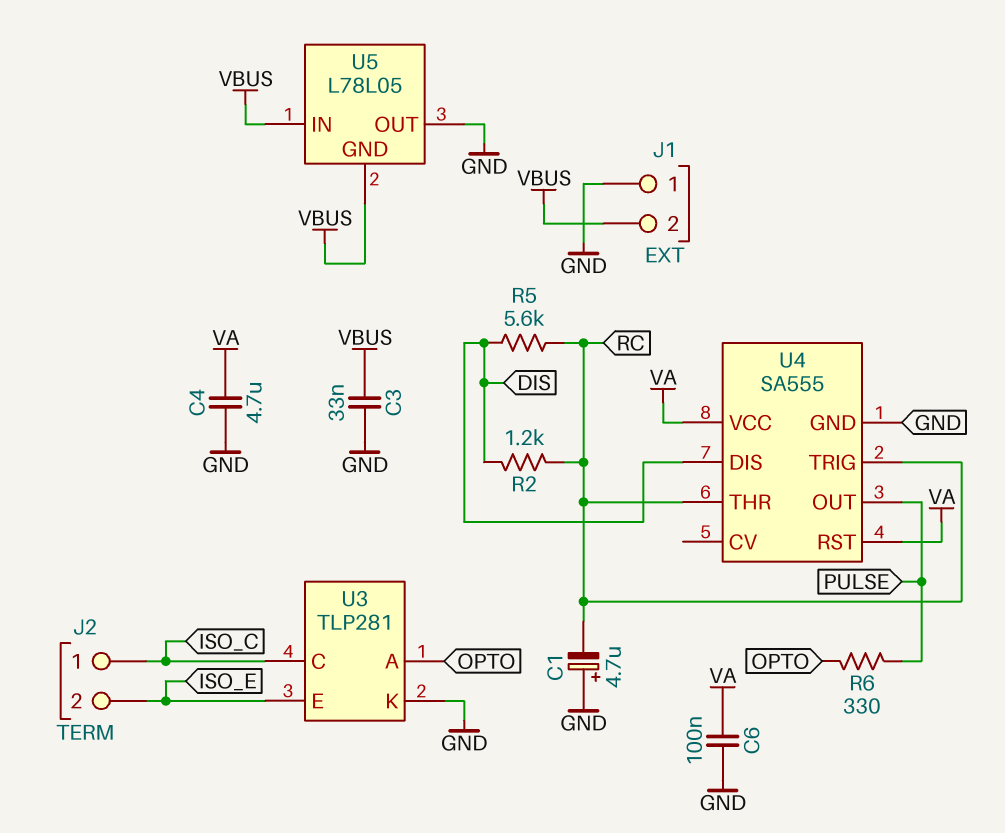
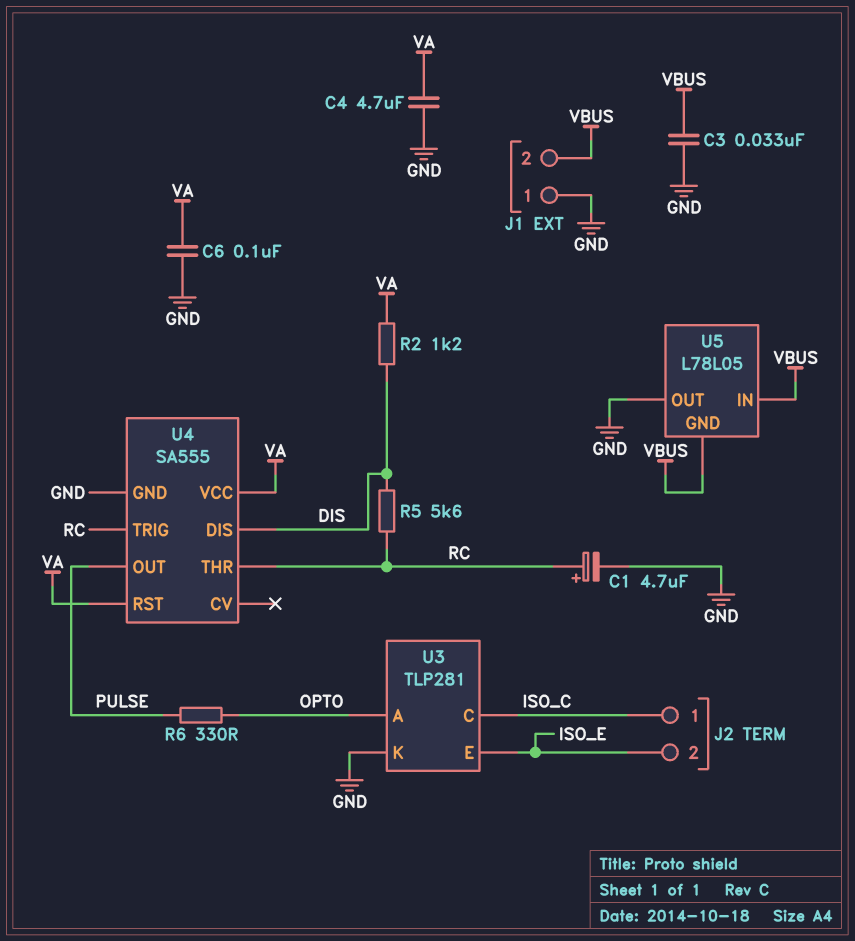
C1: 4.7uF (plus GND, minus RC) -> 4.7uF (plus RC, minus GND)
R2: 1.2k (DIS, RC) -> 1.2k (DIS, VA)

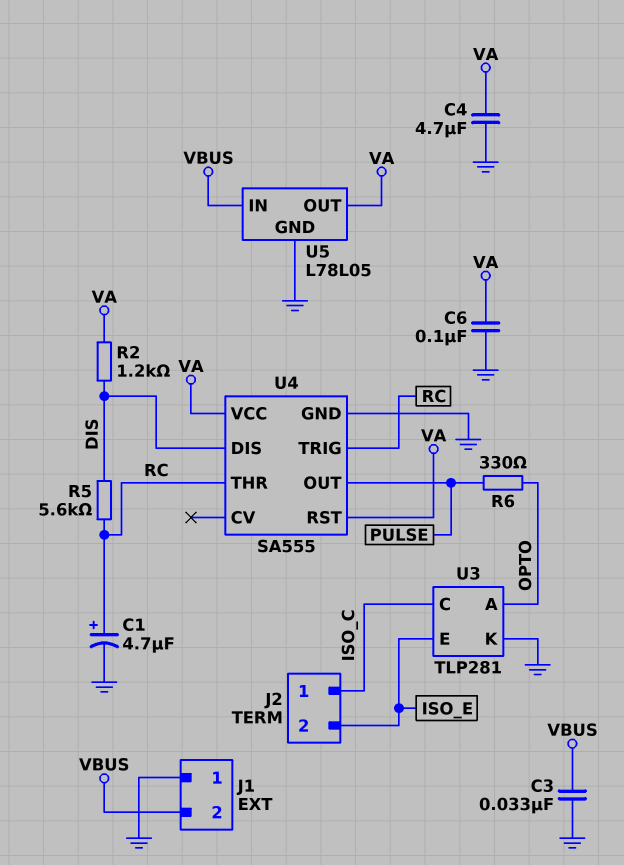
U5 pin GND: VBUS -> GND
U5 pin OUT: GND -> VA

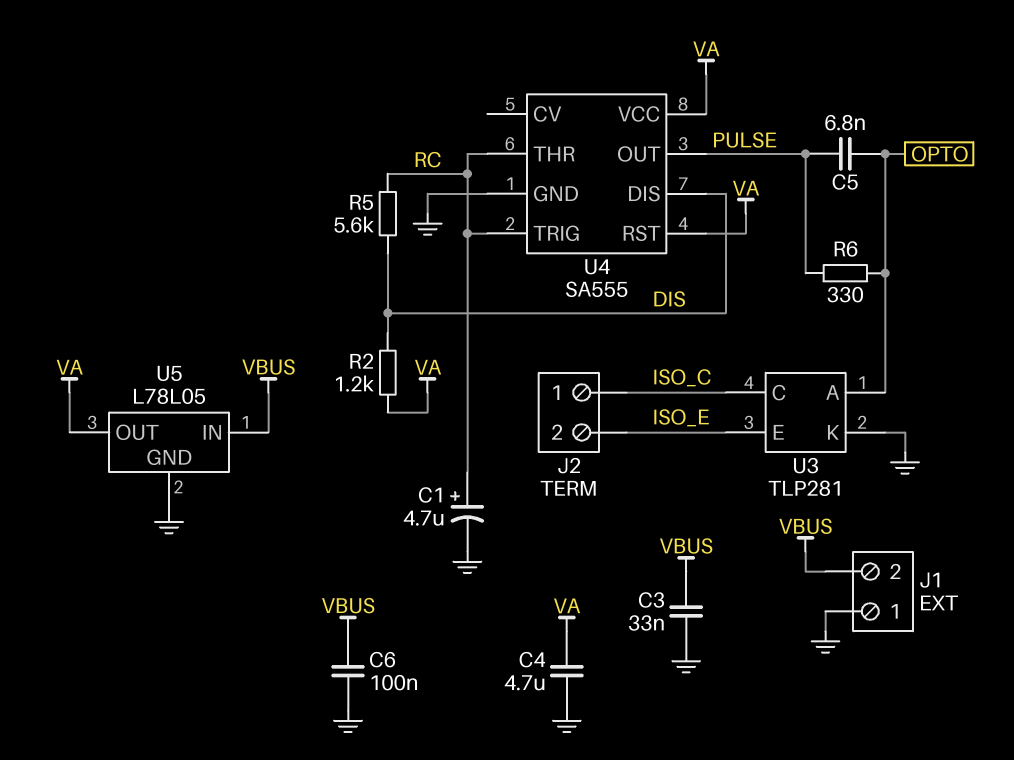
C5: none -> 6.8nF (OPTO, PULSE)
C6: 100nF (GND, VA) -> 100nF (GND, VBUS)

